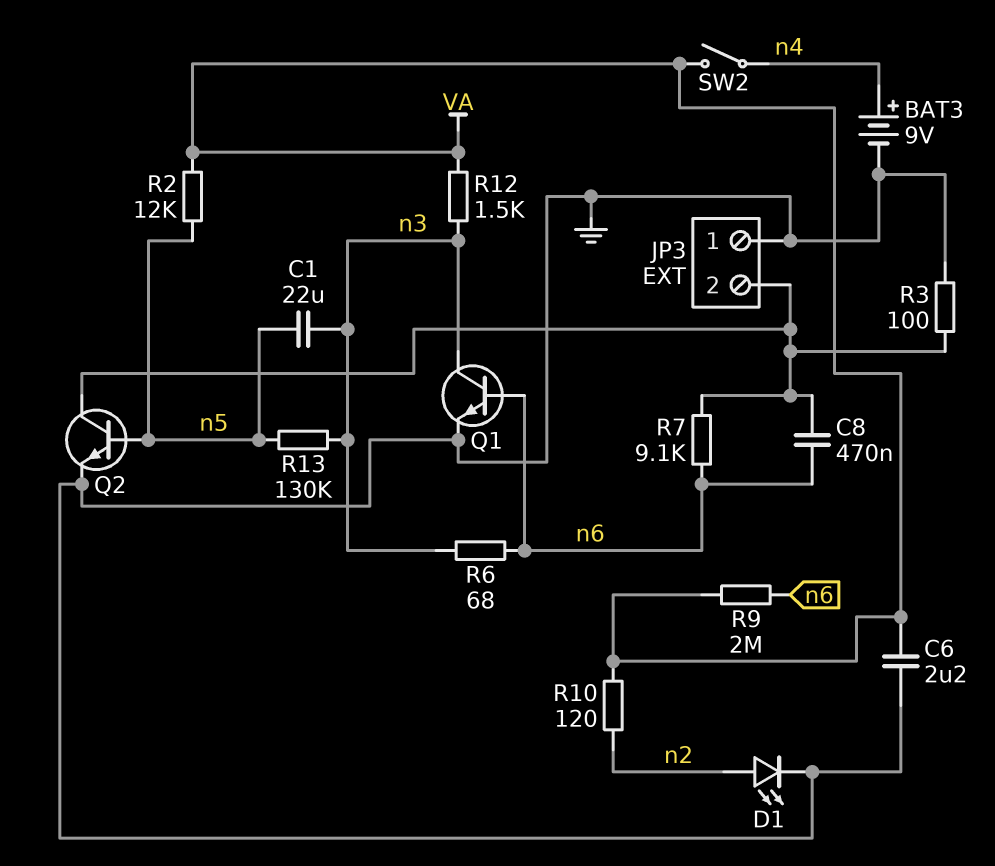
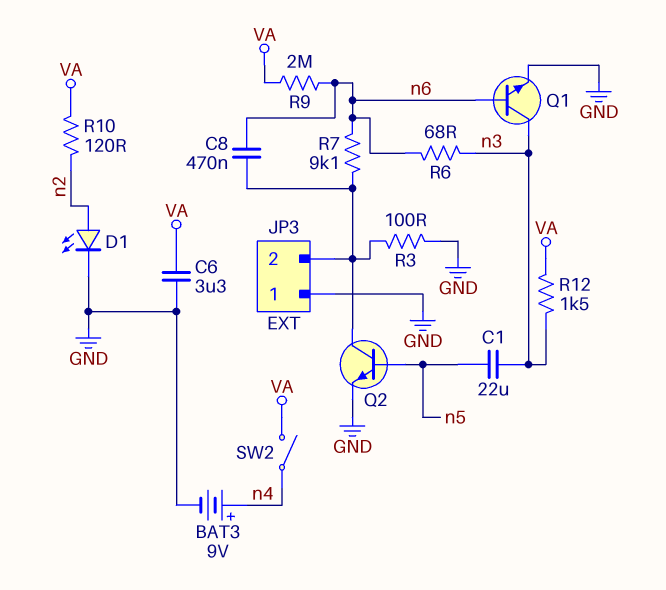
C6: 2.2uF (GND, VA) -> 3.3uF (GND, VA)
R2: 12k (VA, n5) -> none
R13: 130k (n3, n5) -> none

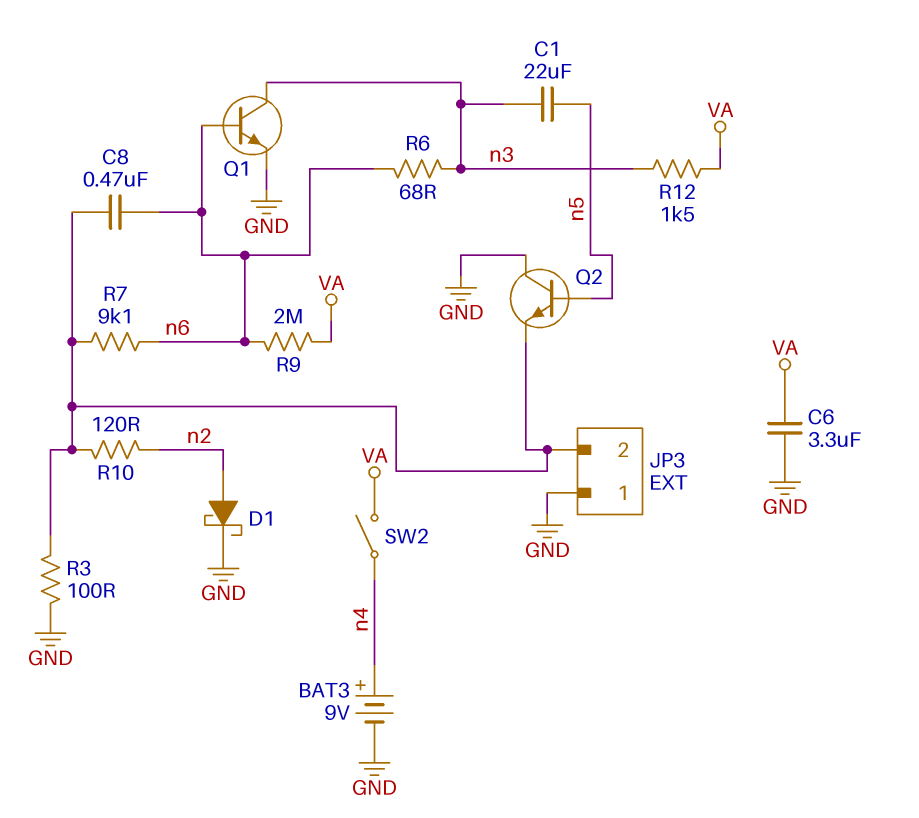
D1: LED (A n2, K GND) -> schottky (A n2, K GND)
Q2: NPN (B n5, C JP3/2, E GND) -> NPN (B n5, C GND, E JP3/2)
R10: 120 (VA, n2) -> 120 (JP3/2, n2)

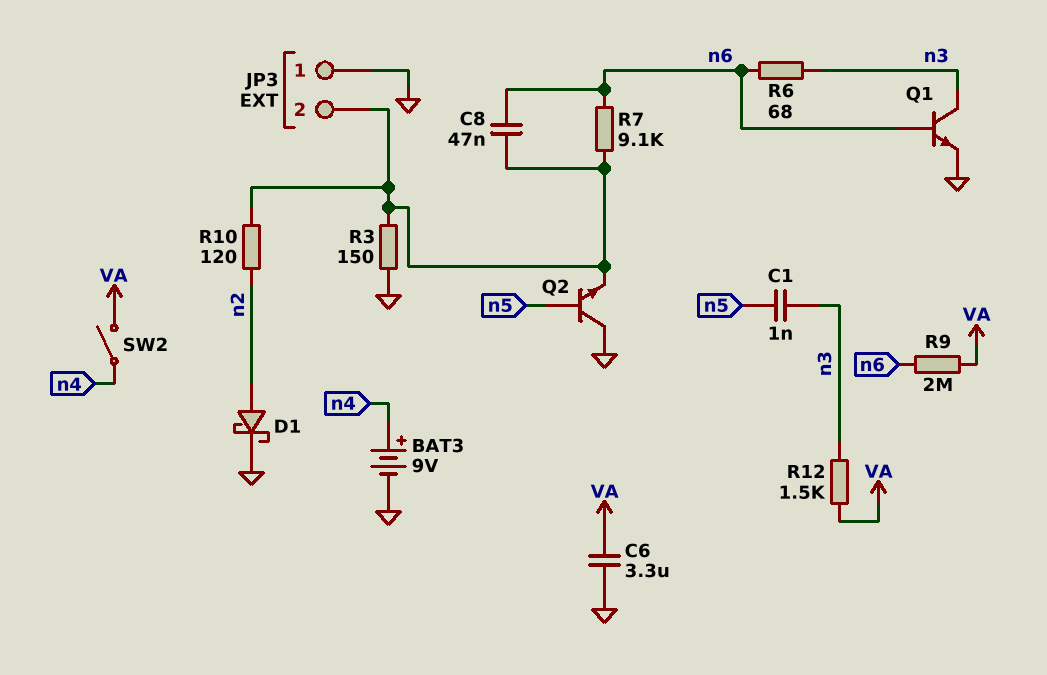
C1: 22uF (n3, n5) -> 1nF (n3, n5)
C8: 470nF (JP3/2, n6) -> 47nF (JP3/2, n6)
R3: 100 (GND, JP3/2) -> 150 (GND, JP3/2)

